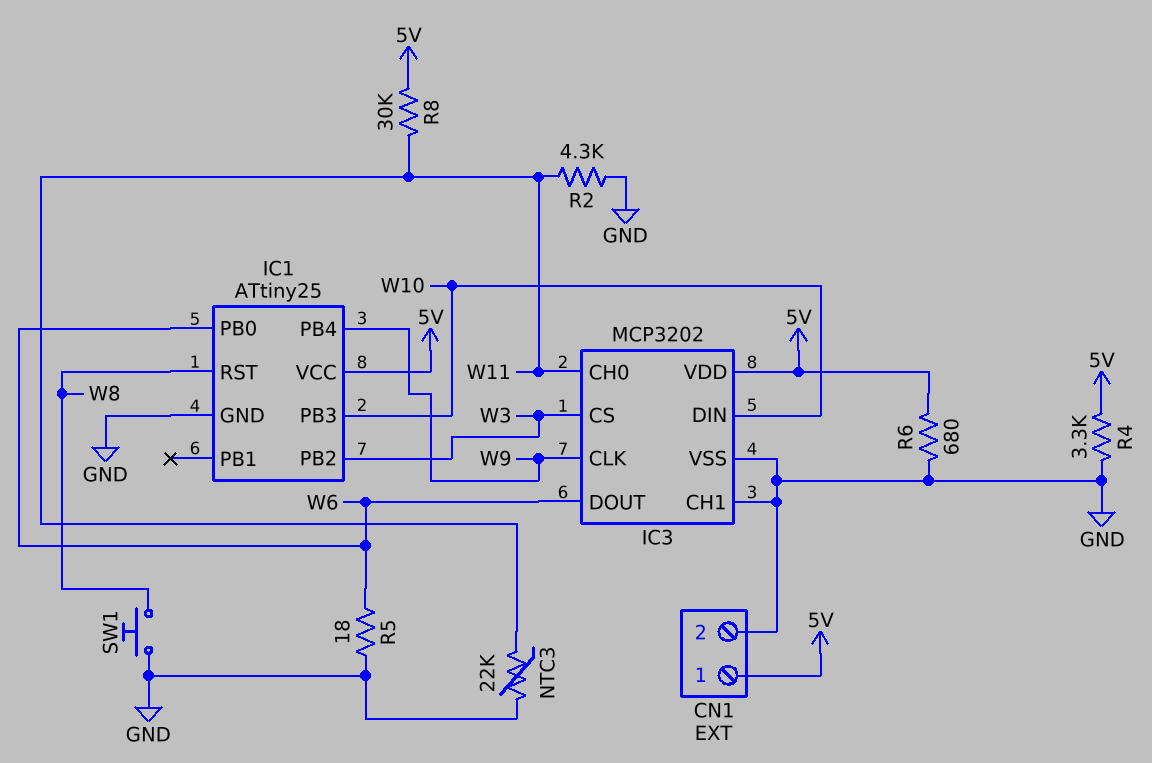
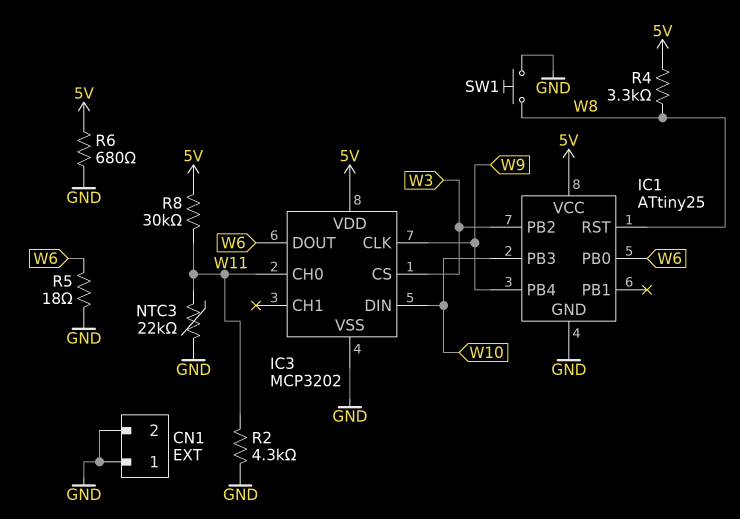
CN1 pin 1: 5V -> GND
IC3 pin CH1: GND -> none
R4: 3.3k (5V, GND) -> 3.3k (5V, W8)

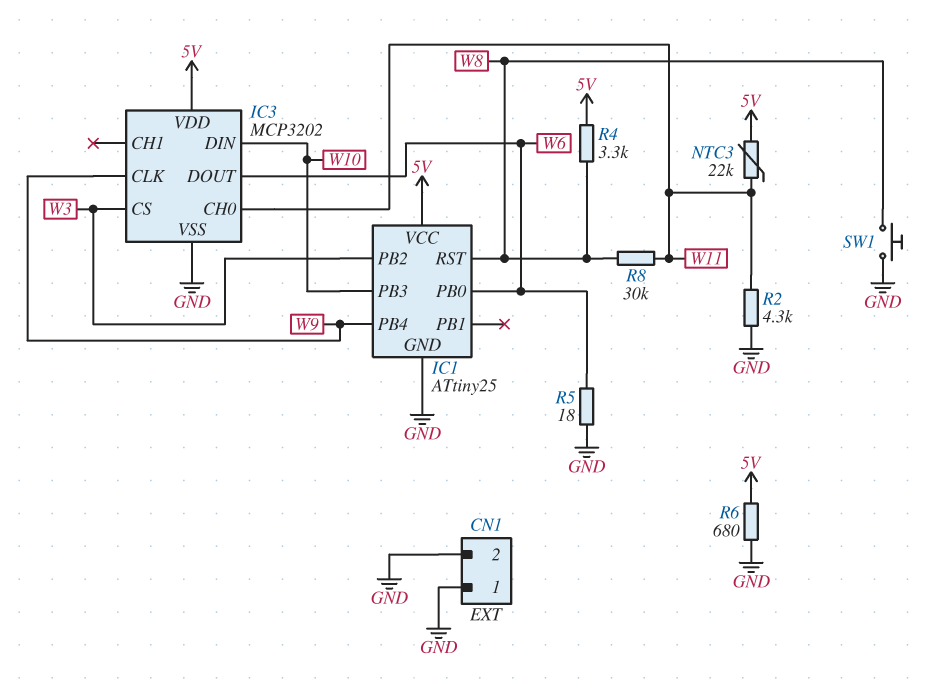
NTC3: 22k (GND, W11) -> 22k (5V, W11)
R8: 30k (5V, W11) -> 30k (W8, W11)

